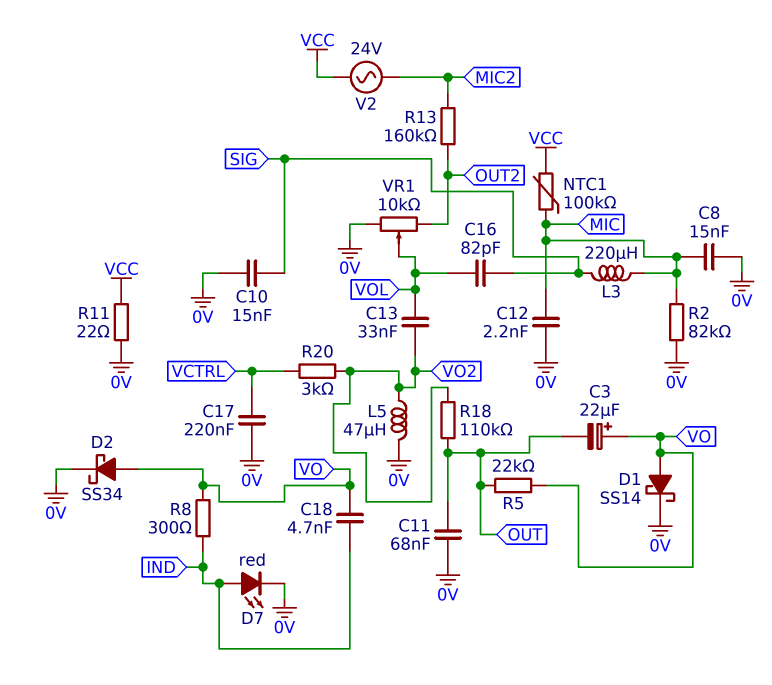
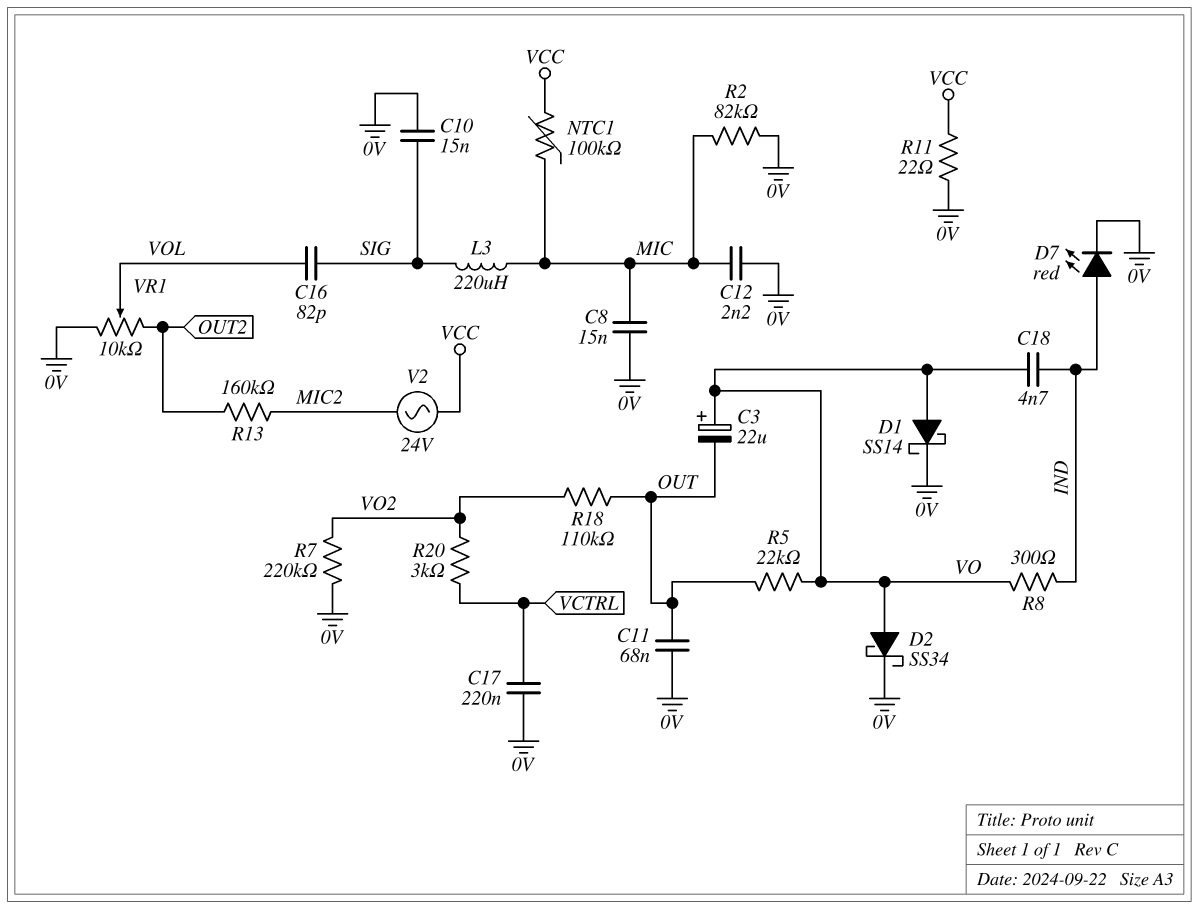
C13: 33nF (VO2, VOL) -> none
L5: 47uH (0V, VO2) -> none
R7: none -> 220k (0V, VO2)

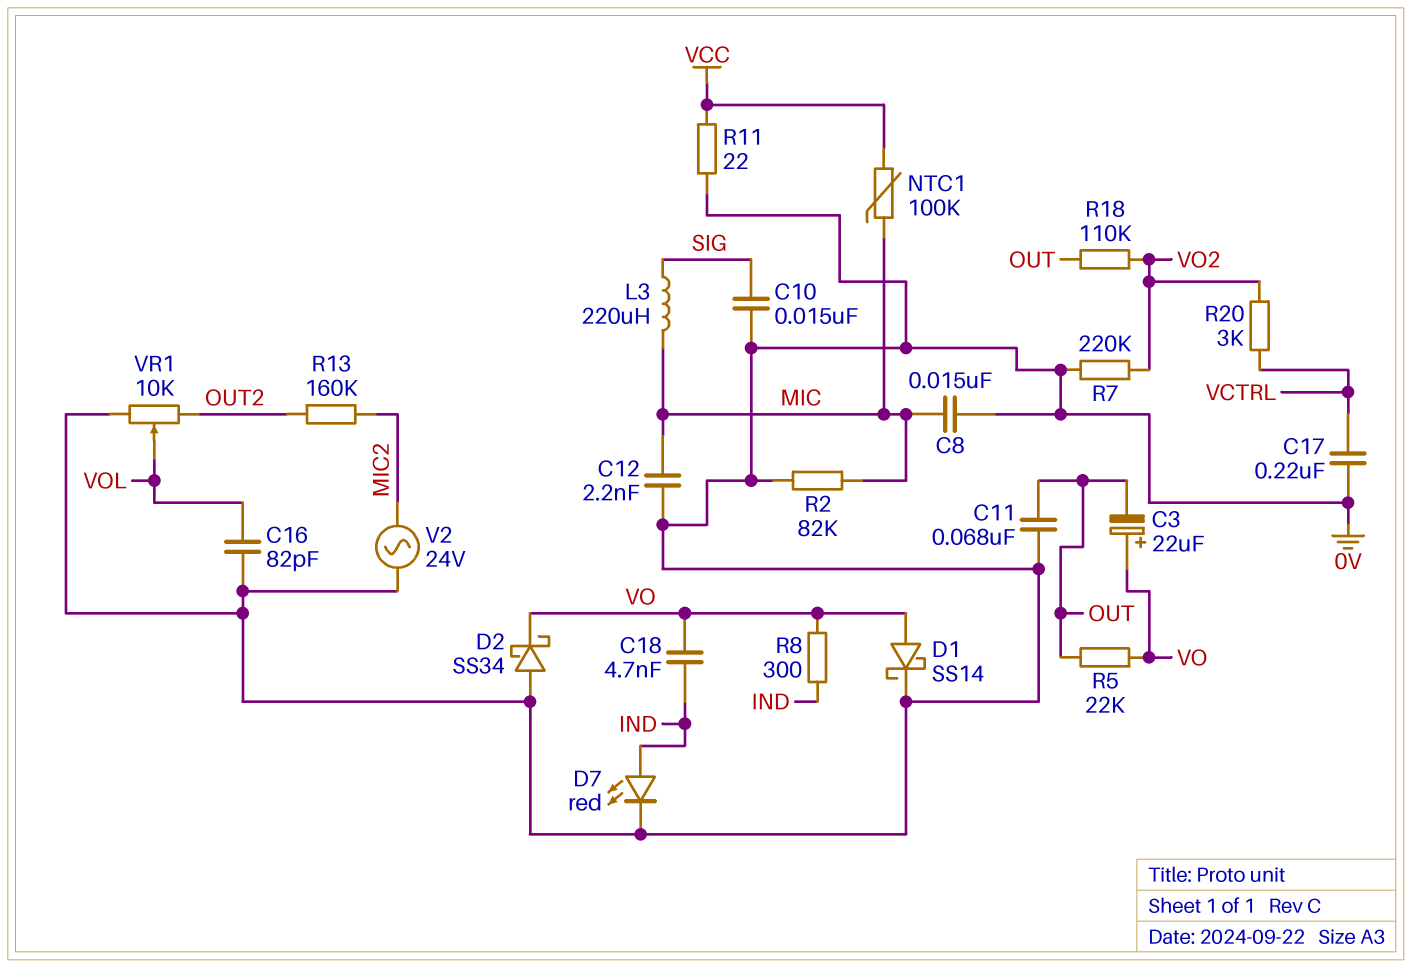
C16: 82pF (SIG, VOL) -> 82pF (0V, VOL)
D2: schottky SS34 (A VO, K 0V) -> schottky SS34 (A 0V, K VO)
V2: AC 24V (MIC2, VCC) -> AC 24V (0V, MIC2)

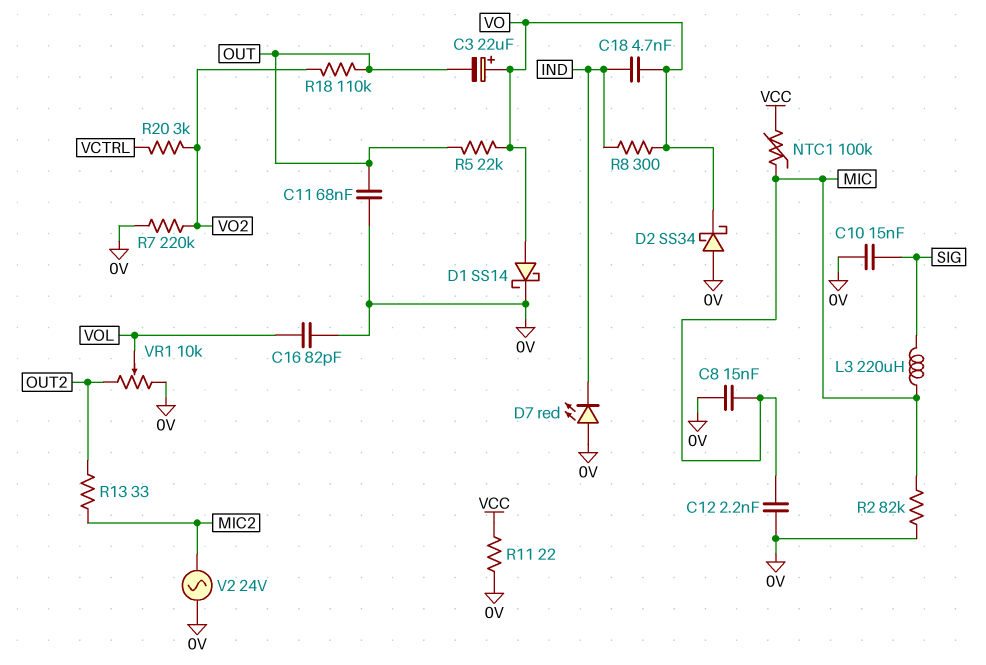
C17: 220nF (0V, VCTRL) -> none
D7: LED red (A IND, K 0V) -> LED red (A 0V, K IND)
R13: 160k (MIC2, OUT2) -> 33 (MIC2, OUT2)

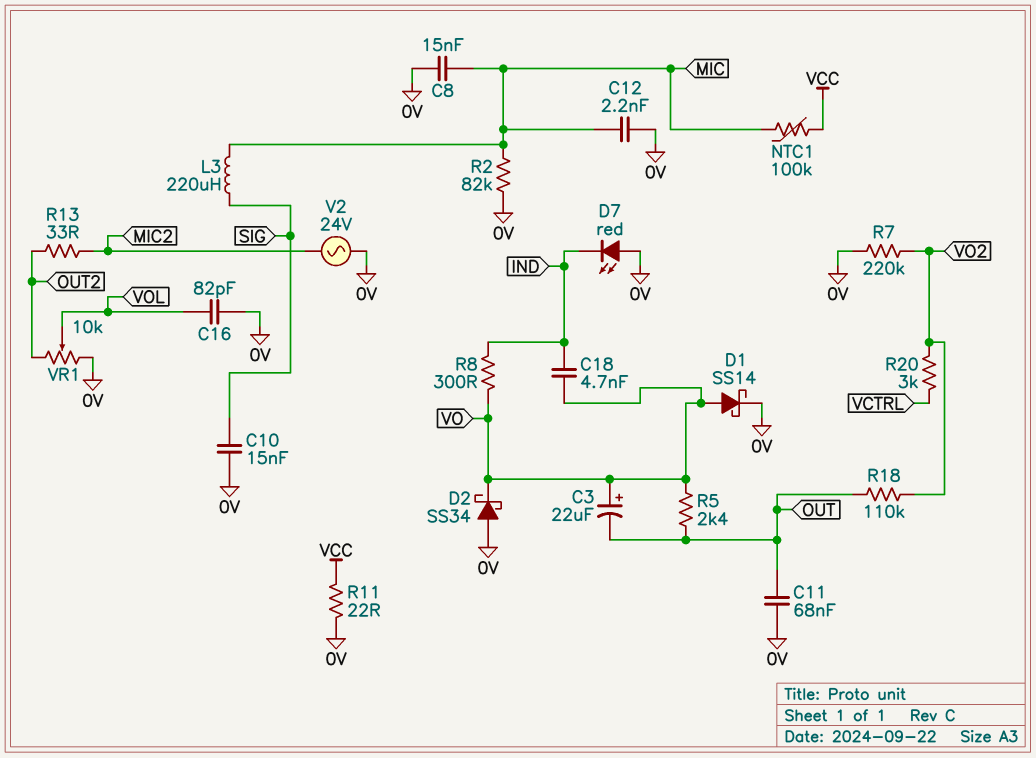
R5: 22k (OUT, VO) -> 2.4k (OUT, VO)

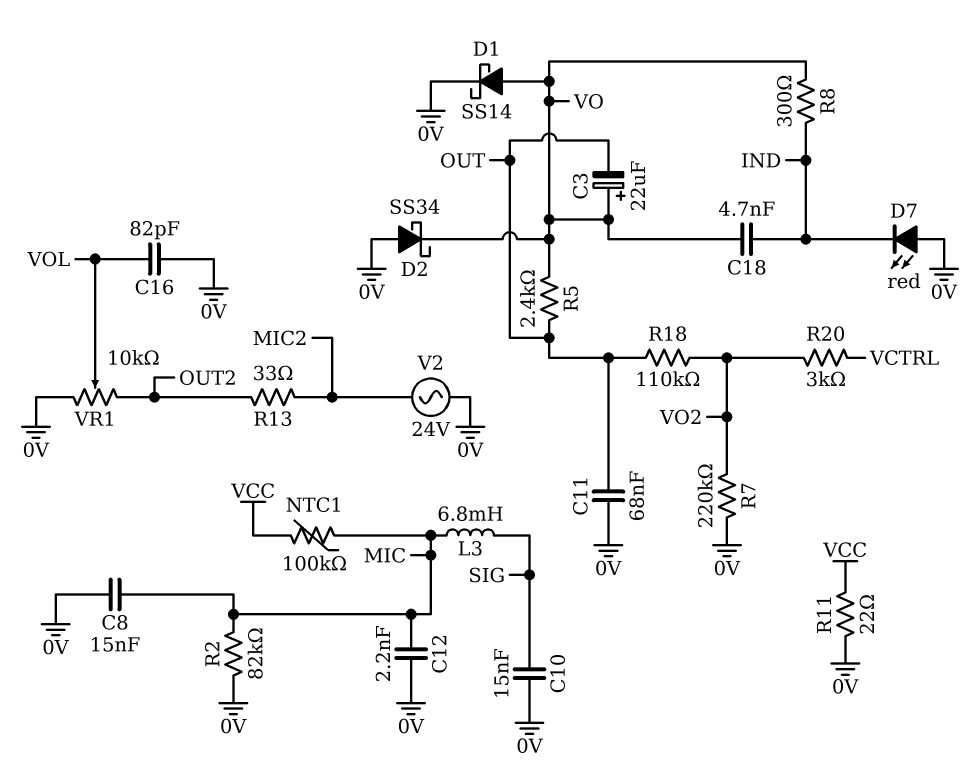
L3: 220uH (MIC, SIG) -> 6.8mH (MIC, SIG)

